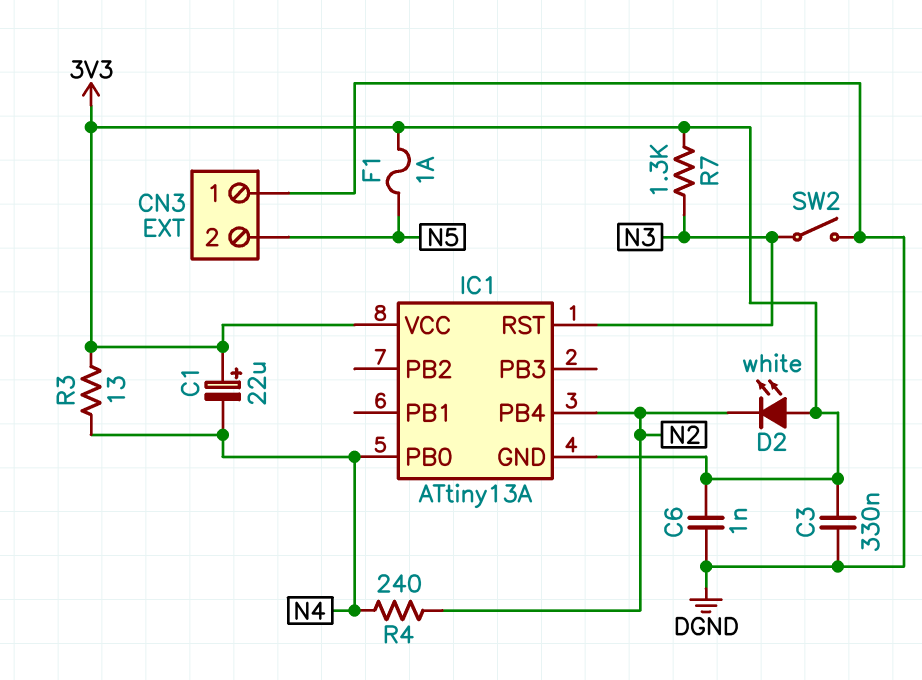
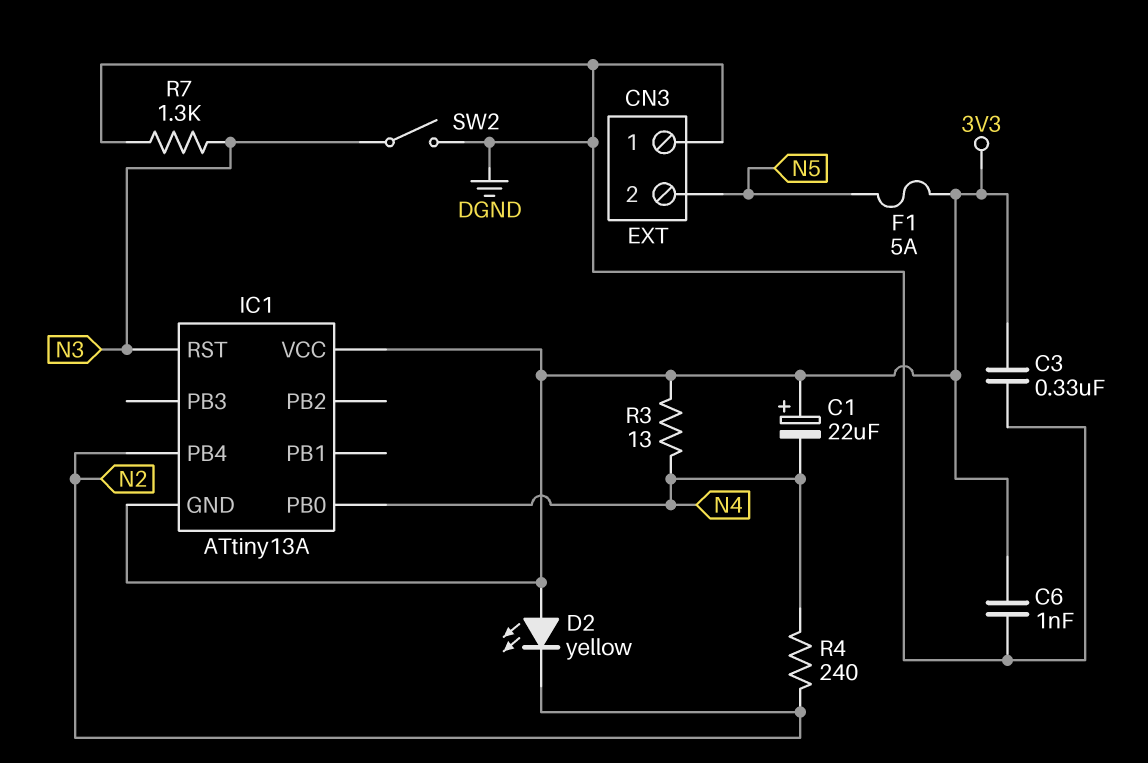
D2: LED white (A 3V3, K N2) -> LED yellow (A 3V3, K N2)
F1: 1A (3V3, N5) -> 5A (3V3, N5)
R7: 1.3k (3V3, N3) -> 1.3k (DGND, N3)

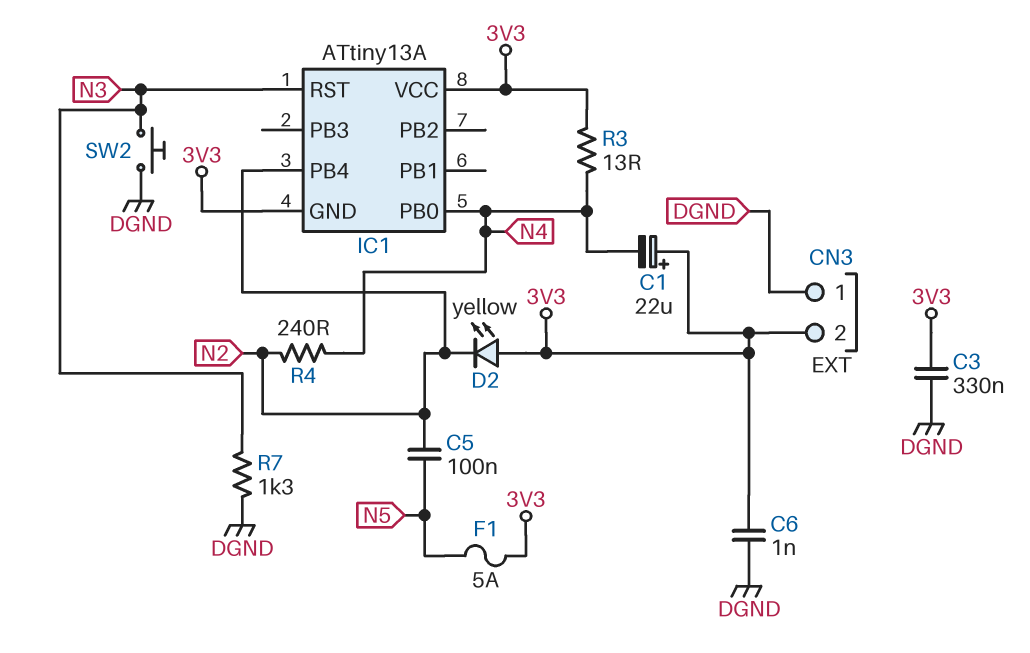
C5: none -> 100nF (N2, N5)
CN3 pin 2: N5 -> 3V3
SW2: switch (DGND, N3) -> button (DGND, N3)

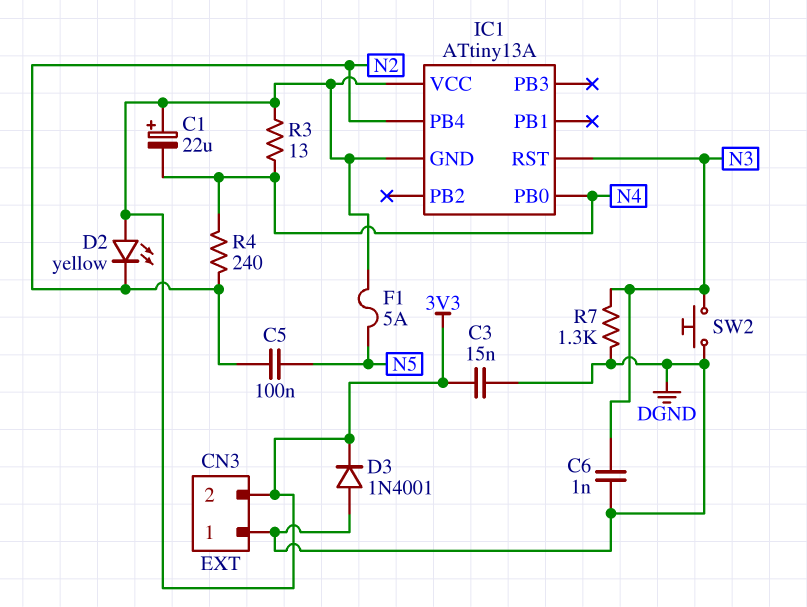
C3: 330nF (3V3, DGND) -> 15nF (3V3, DGND)
C6: 1nF (3V3, DGND) -> 1nF (DGND, N3)
D3: none -> diode 1N4001 (A DGND, K 3V3)

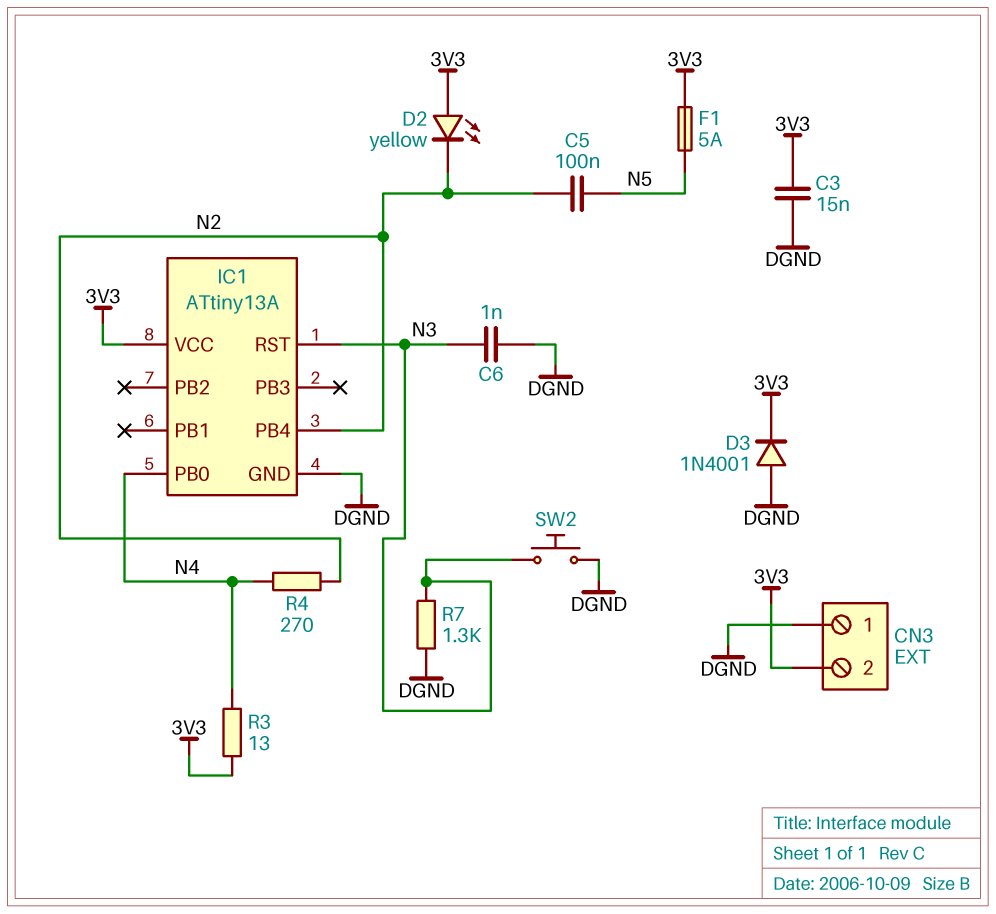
C1: 22uF (plus 3V3, minus N4) -> none
IC1 pin GND: 3V3 -> DGND
R4: 240 (N2, N4) -> 270 (N2, N4)

